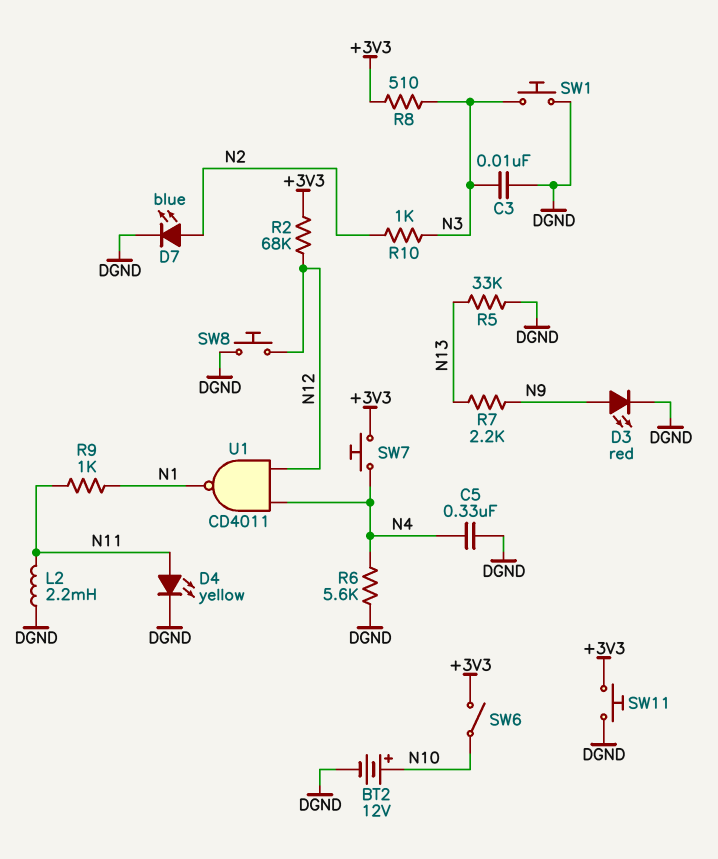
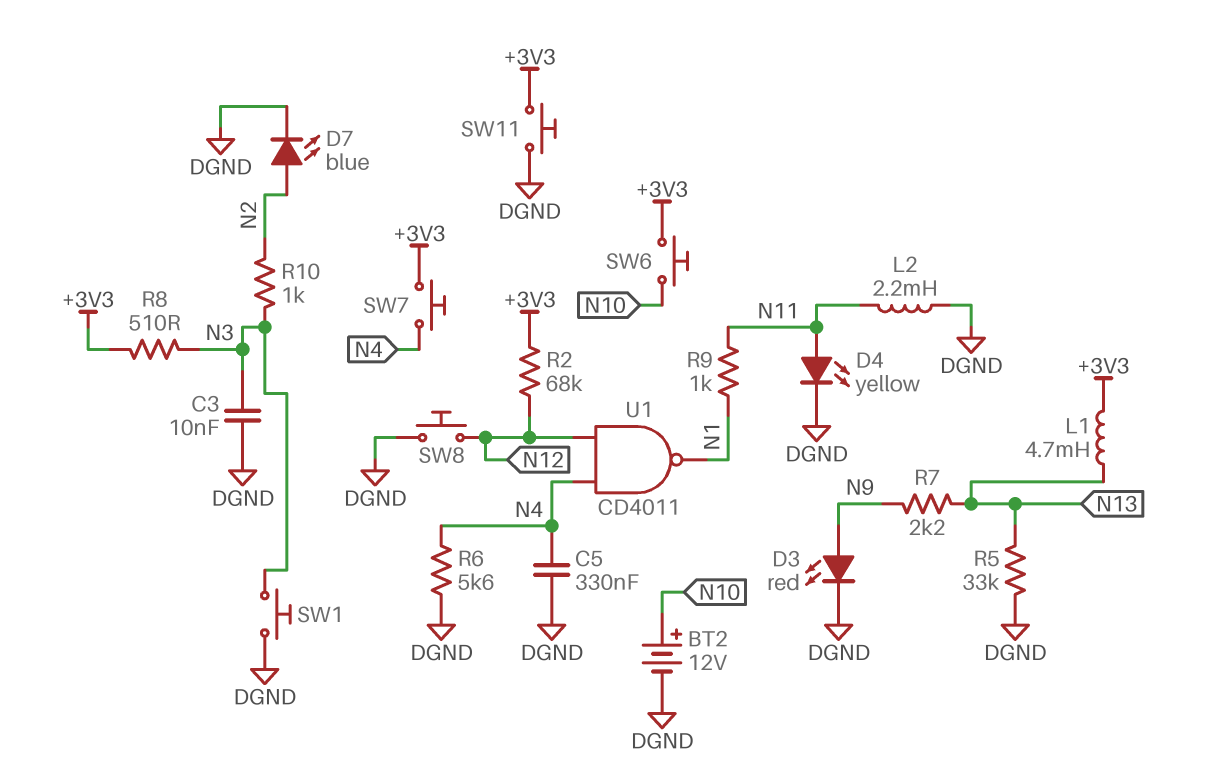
L1: none -> 4.7mH (+3V3, N13)
SW6: switch (+3V3, N10) -> button (+3V3, N10)

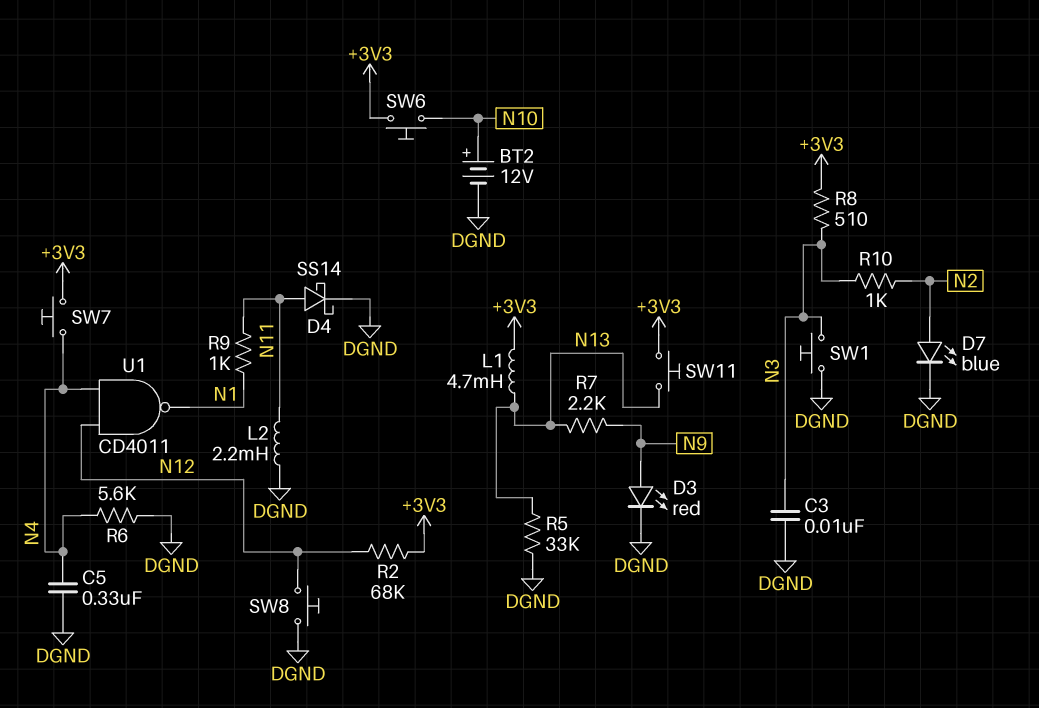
D4: LED yellow (A N11, K DGND) -> schottky SS14 (A N11, K DGND)
SW11: button (+3V3, DGND) -> button (+3V3, N13)

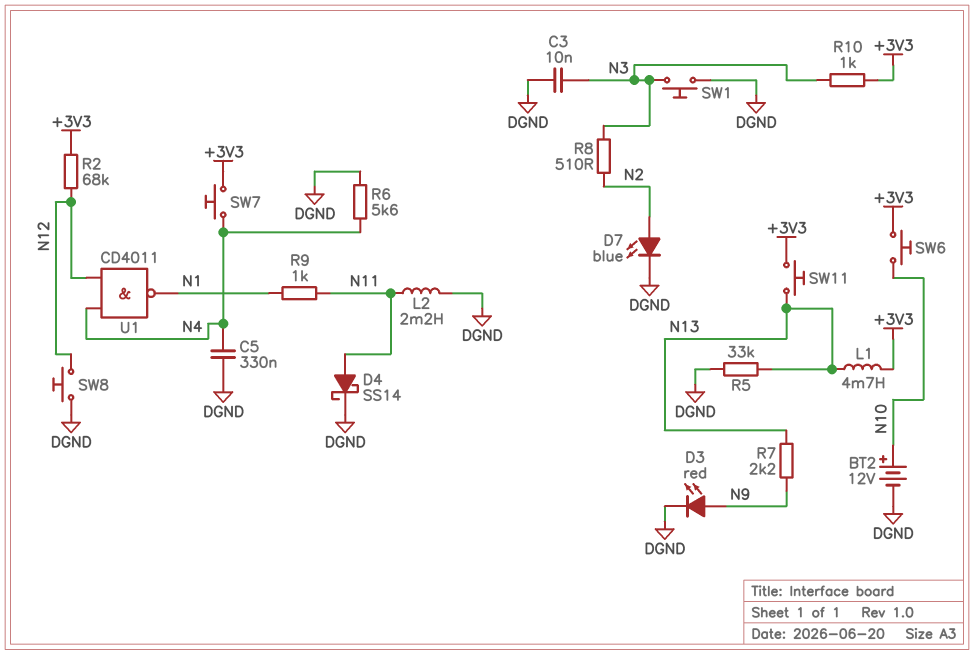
R8: 510 (+3V3, N3) -> 510 (N2, N3)
R10: 1k (N2, N3) -> 1k (+3V3, N3)

